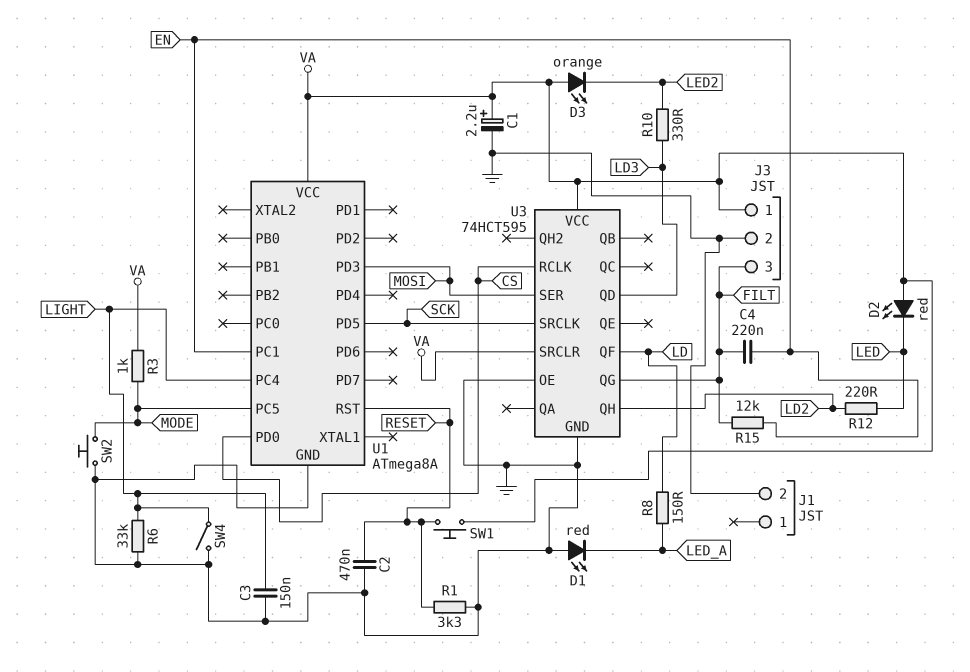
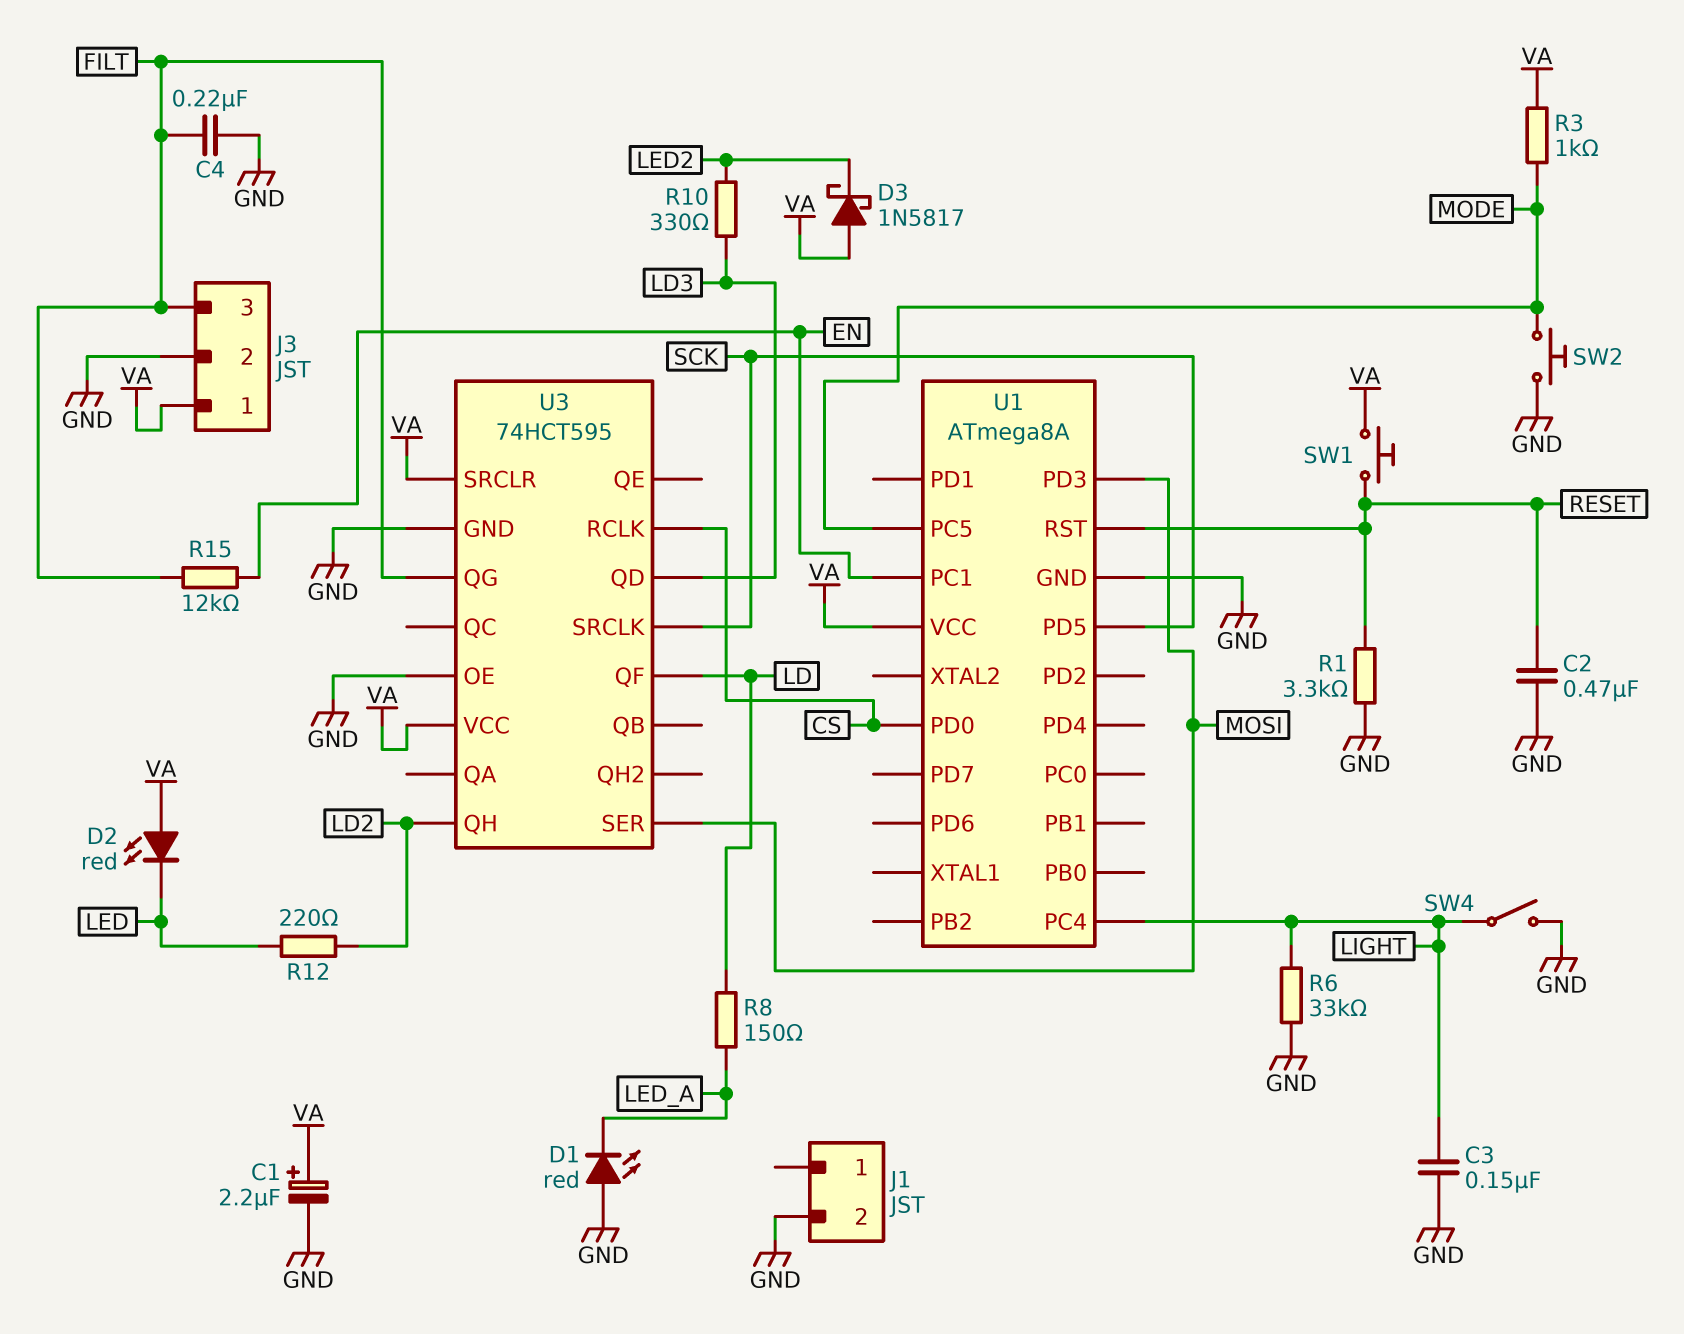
C4: 220nF (EN, FILT) -> 220nF (FILT, GND)
D3: LED orange (A VA, K LED2) -> schottky 1N5817 (A VA, K LED2)

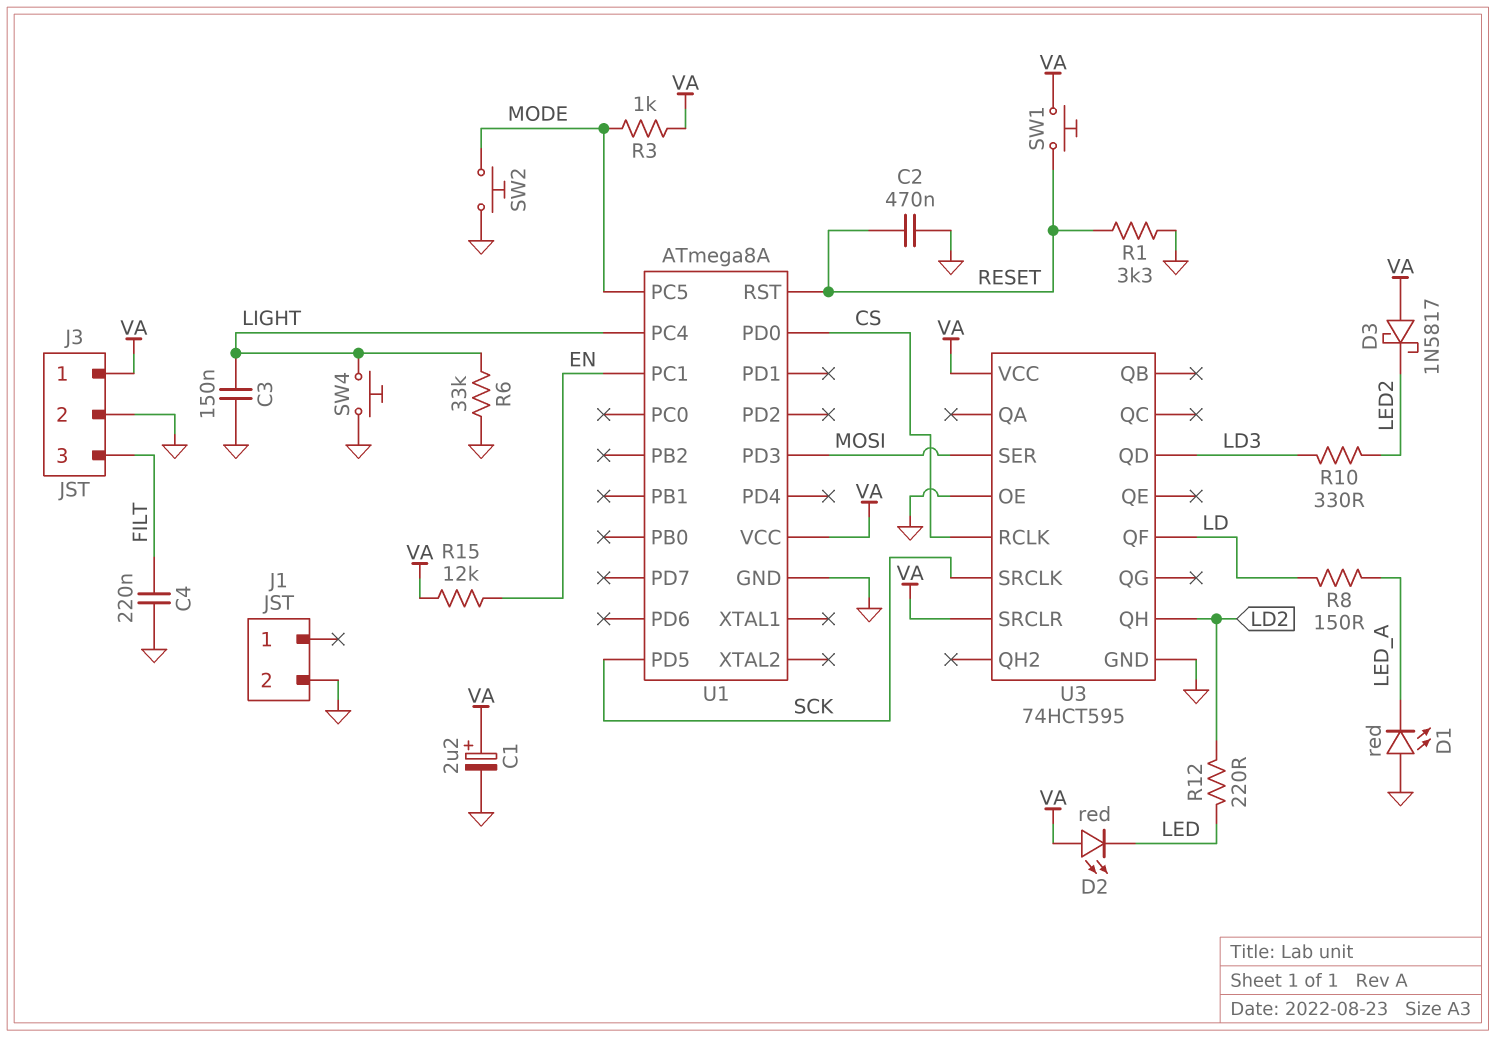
R15: 12k (EN, FILT) -> 12k (EN, VA)
SW4: switch (GND, LIGHT) -> button (GND, LIGHT)
U3 pin QG: FILT -> none

